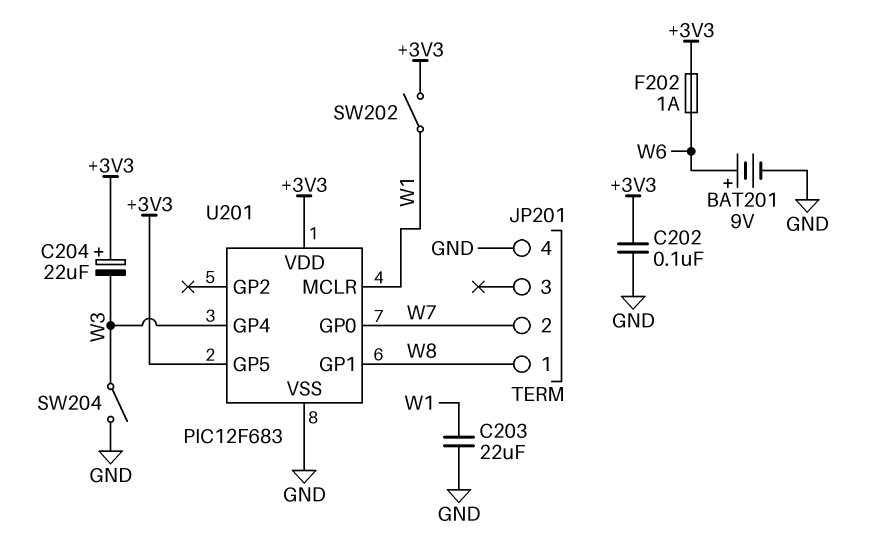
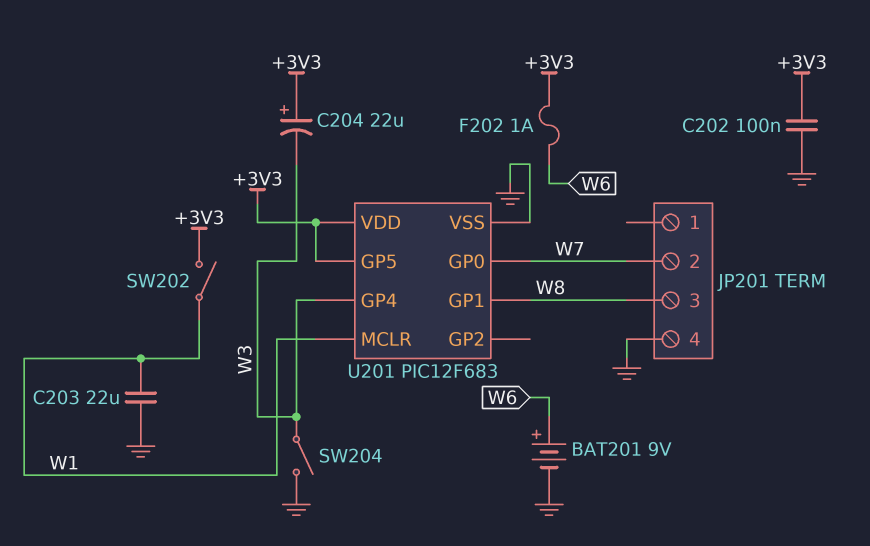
JP201 pin 1: W8 -> none
JP201 pin 3: none -> W8

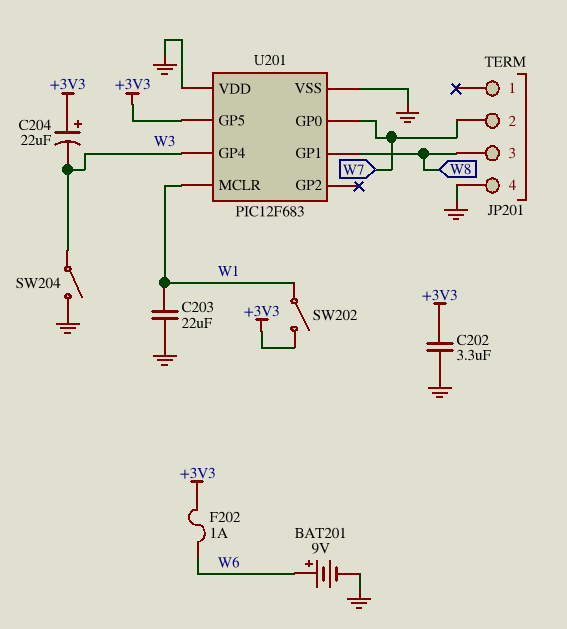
C202: 100nF (+3V3, GND) -> 3.3uF (+3V3, GND)
U201 pin VDD: +3V3 -> GND

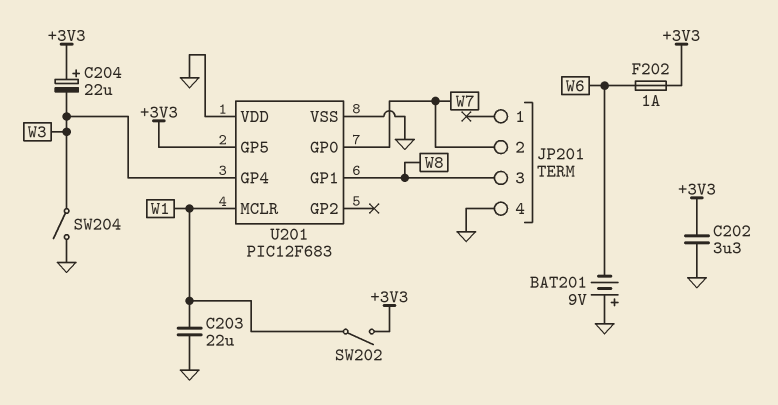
BAT201: 9V (plus W6, minus GND) -> 9V (plus GND, minus W6)

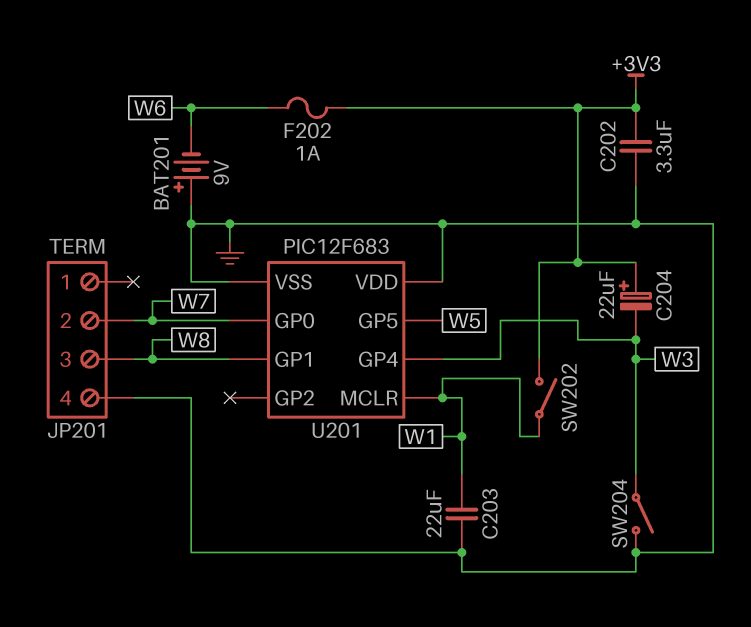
U201 pin GP5: +3V3 -> W5

